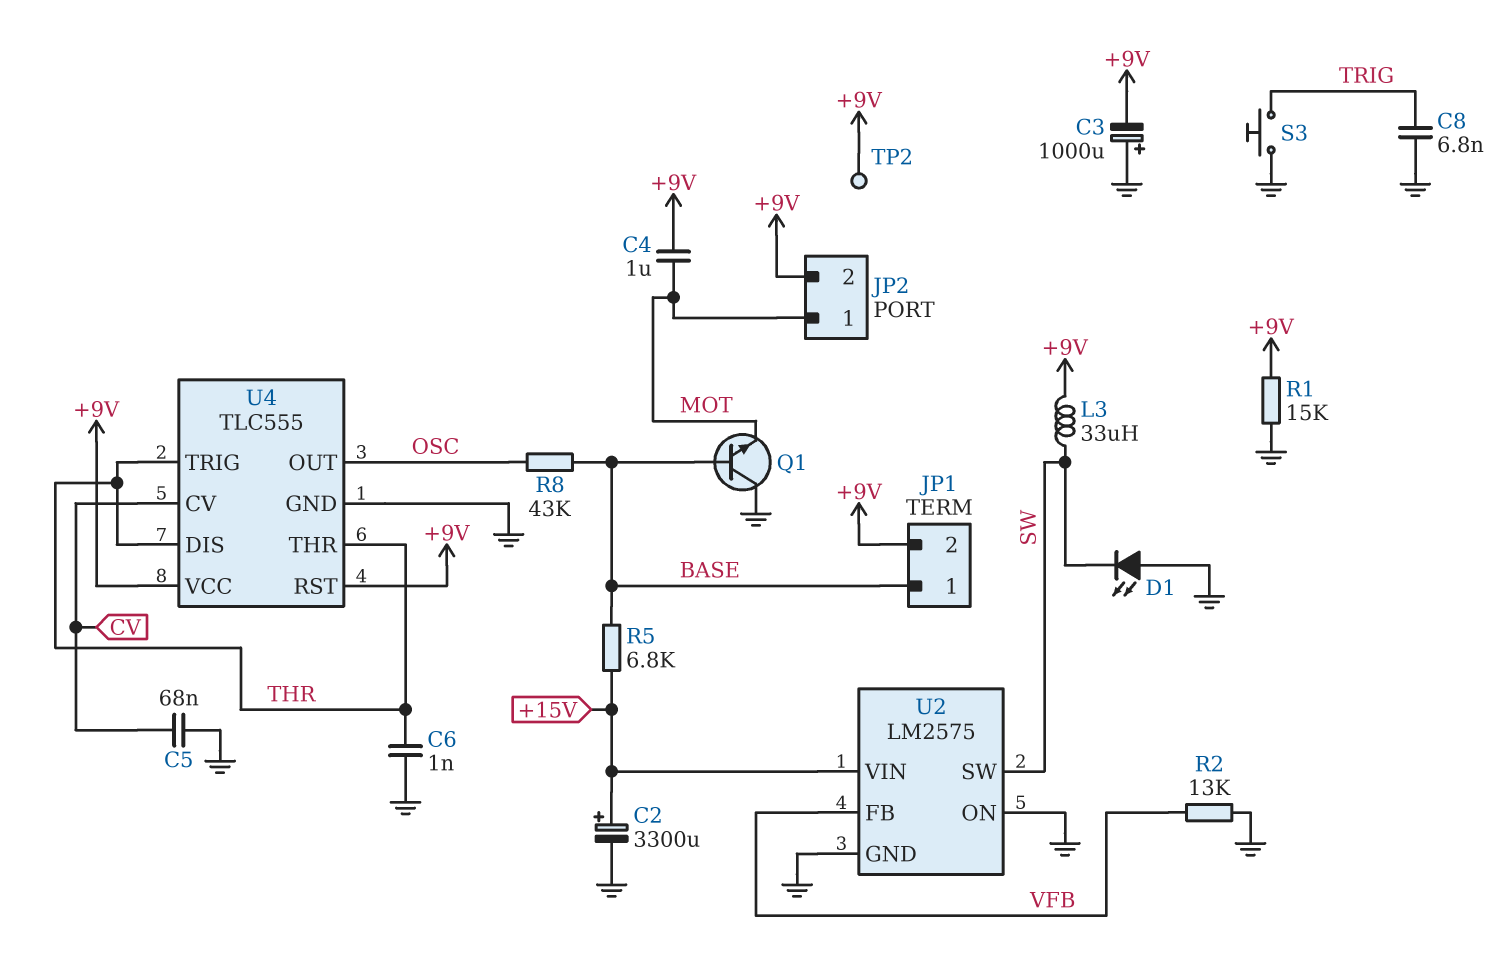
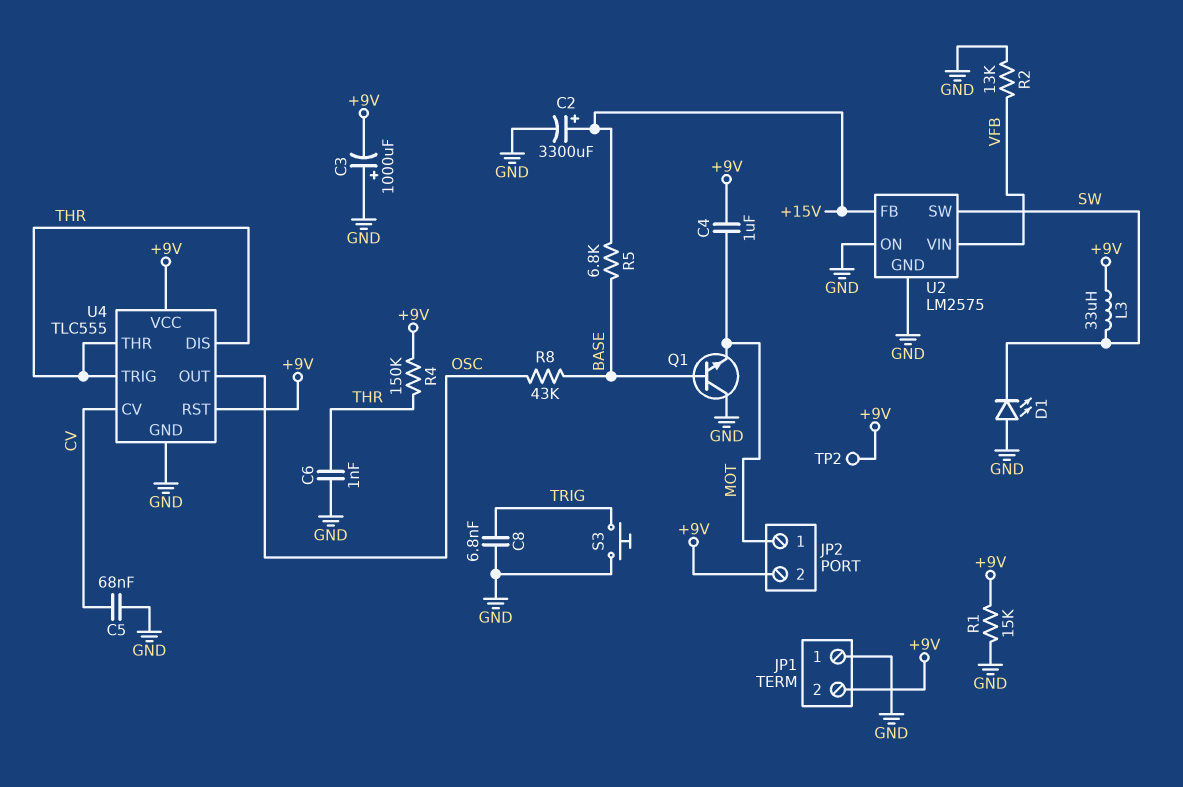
JP1 pin 1: BASE -> GND
R4: none -> 150k (+9V, THR)
U2 pin FB: VFB -> +15V
U2 pin VIN: +15V -> VFB

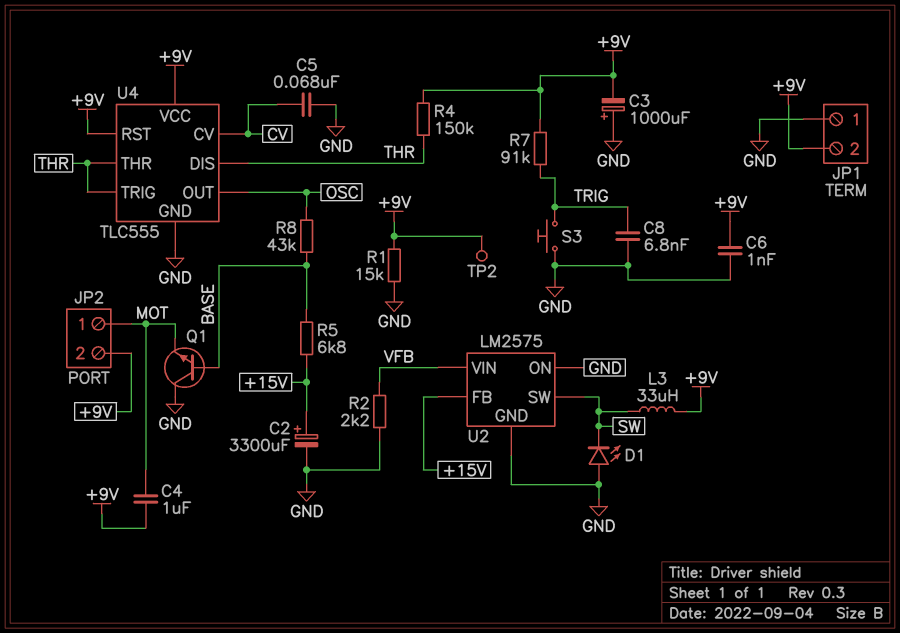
C6: 1nF (GND, THR) -> 1nF (+9V, GND)
R2: 13k (GND, VFB) -> 2.2k (GND, VFB)
R7: none -> 91k (+9V, TRIG)

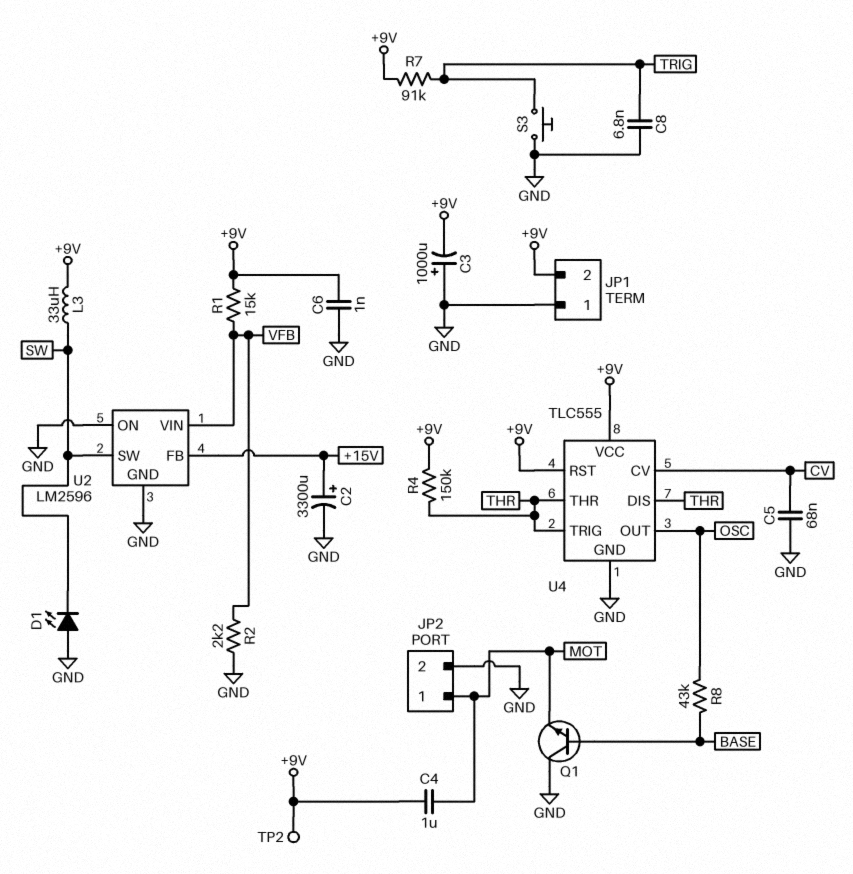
JP2 pin 2: +9V -> GND
R1: 15k (+9V, GND) -> 15k (+9V, VFB)
R5: 6.8k (+15V, BASE) -> none
U2: LM2575 -> LM2596

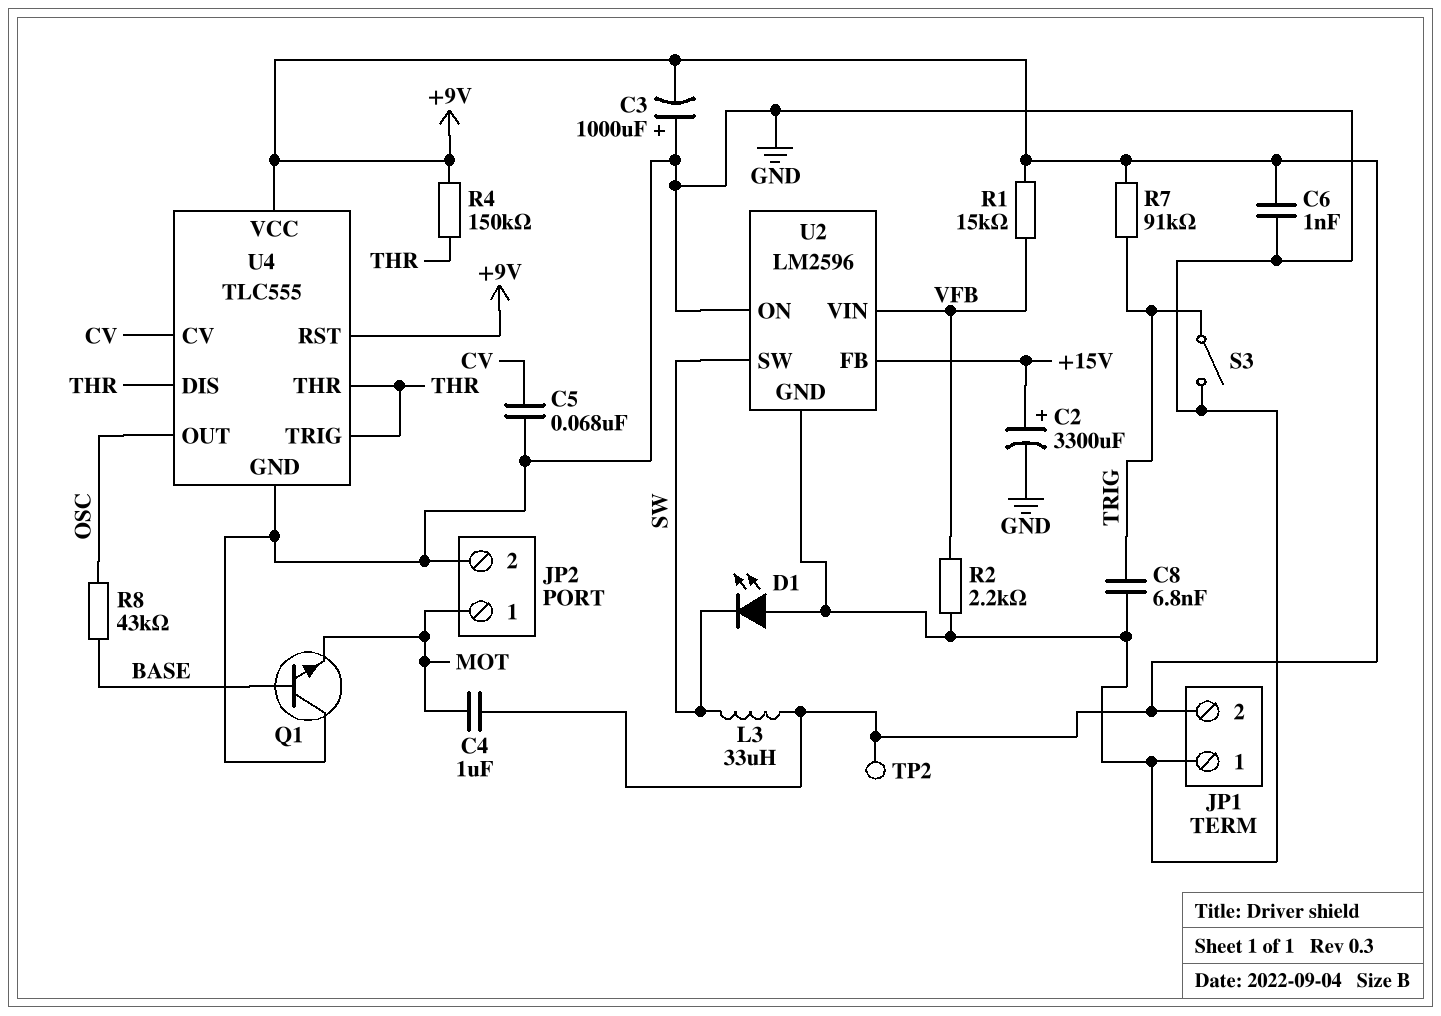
S3: button (GND, TRIG) -> switch (GND, TRIG)

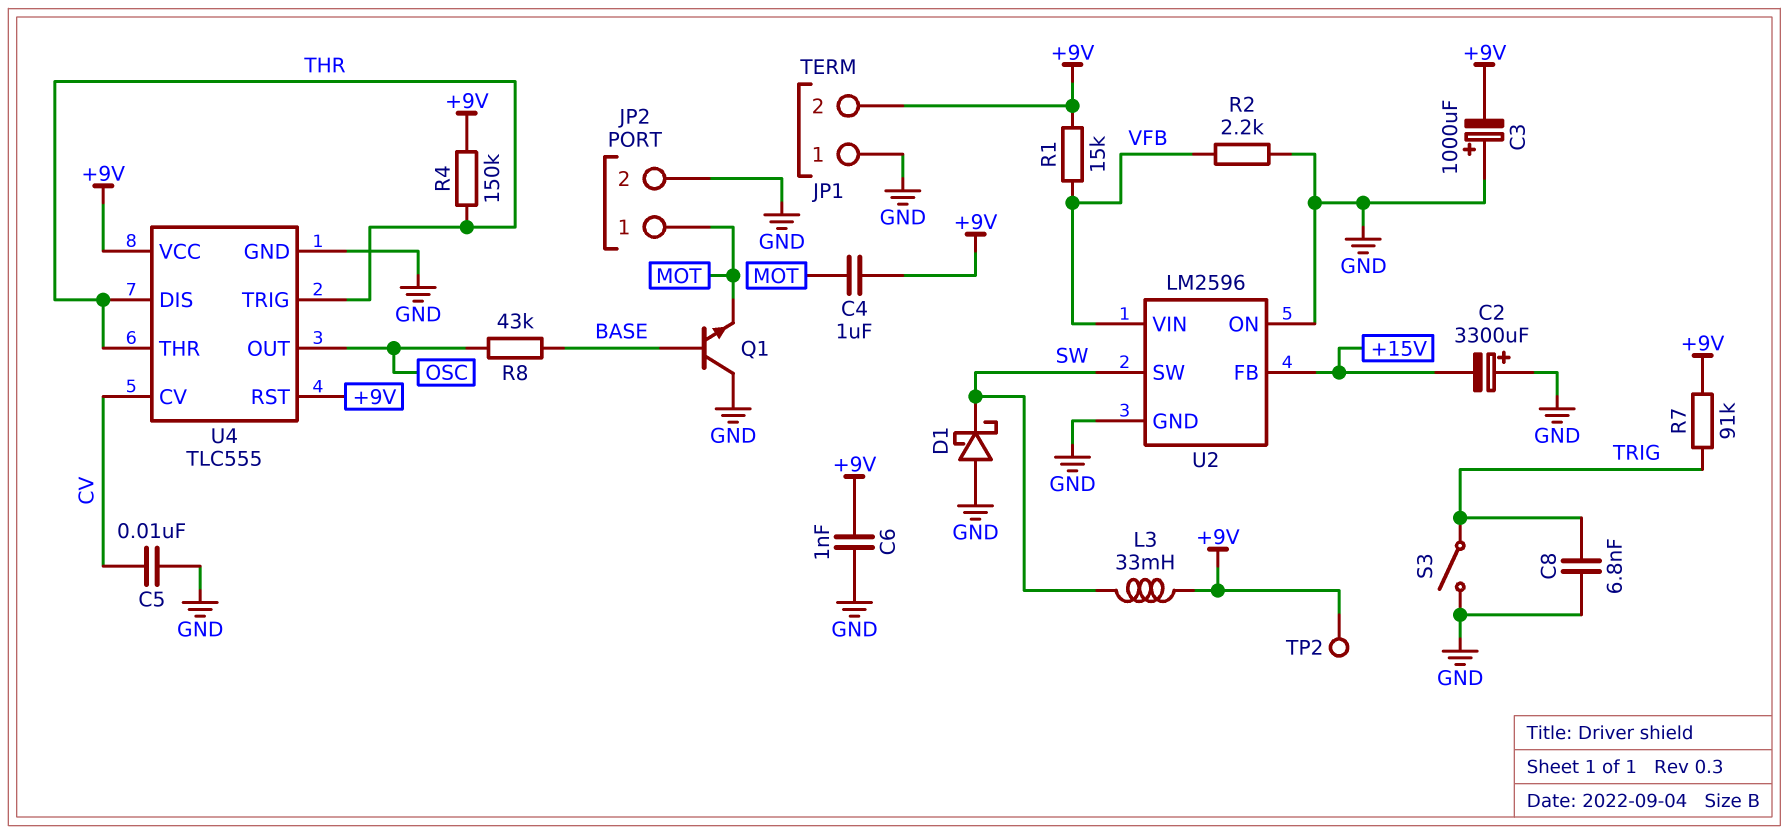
C2: 3300uF (plus +15V, minus GND) -> 3300uF (plus GND, minus +15V)
C5: 68nF (CV, GND) -> 10nF (CV, GND)
D1: LED (A GND, K SW) -> schottky (A GND, K SW)
L3: 33uH (+9V, SW) -> 33mH (+9V, SW)

